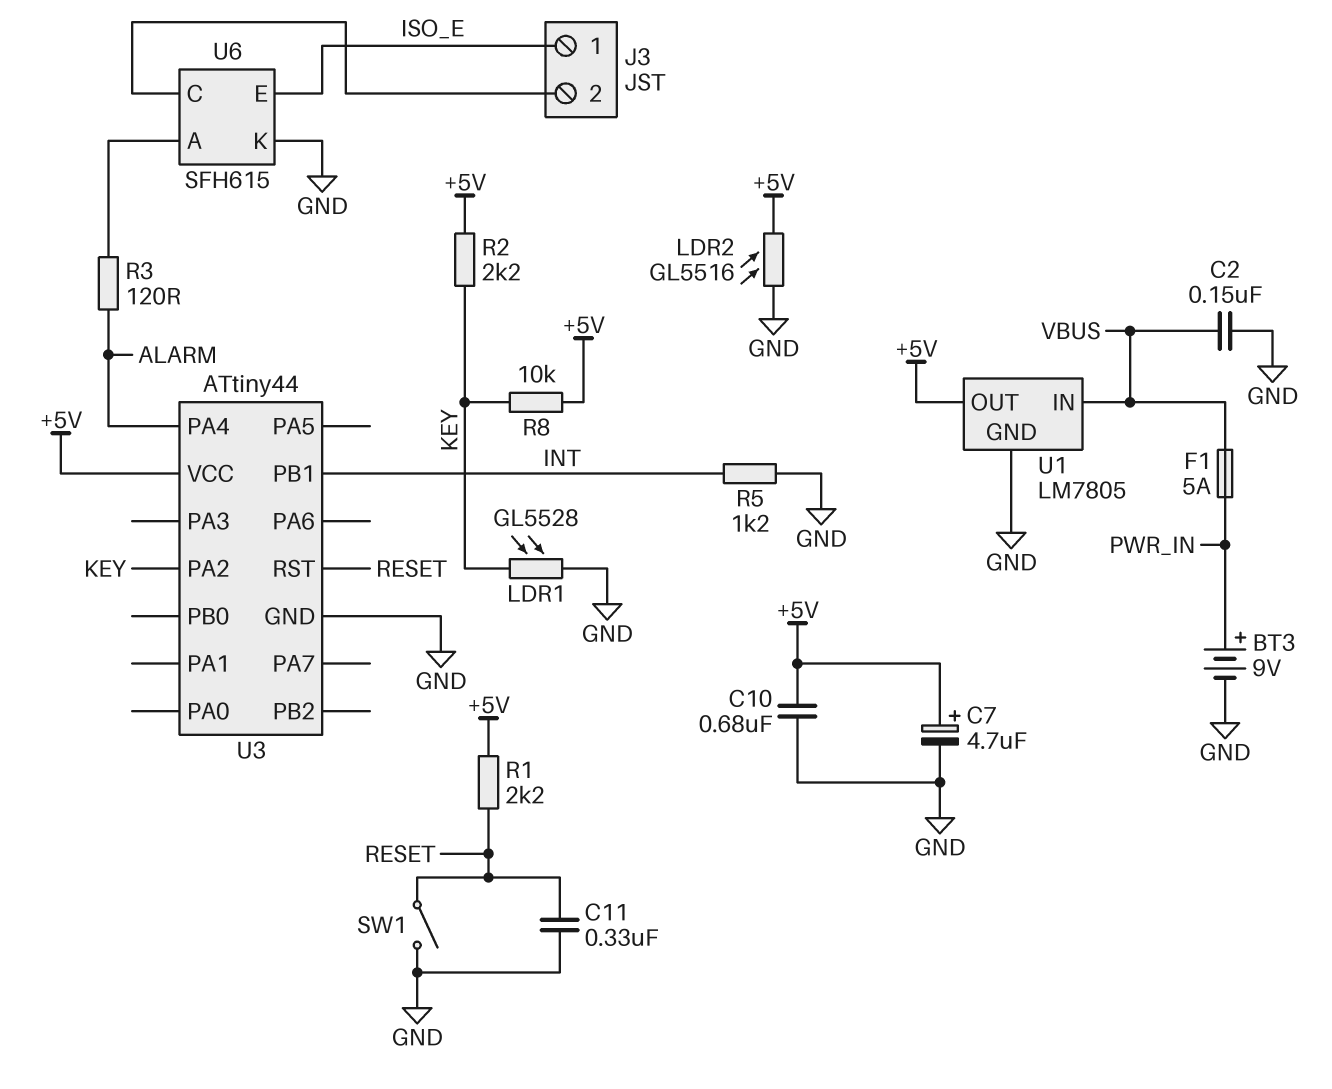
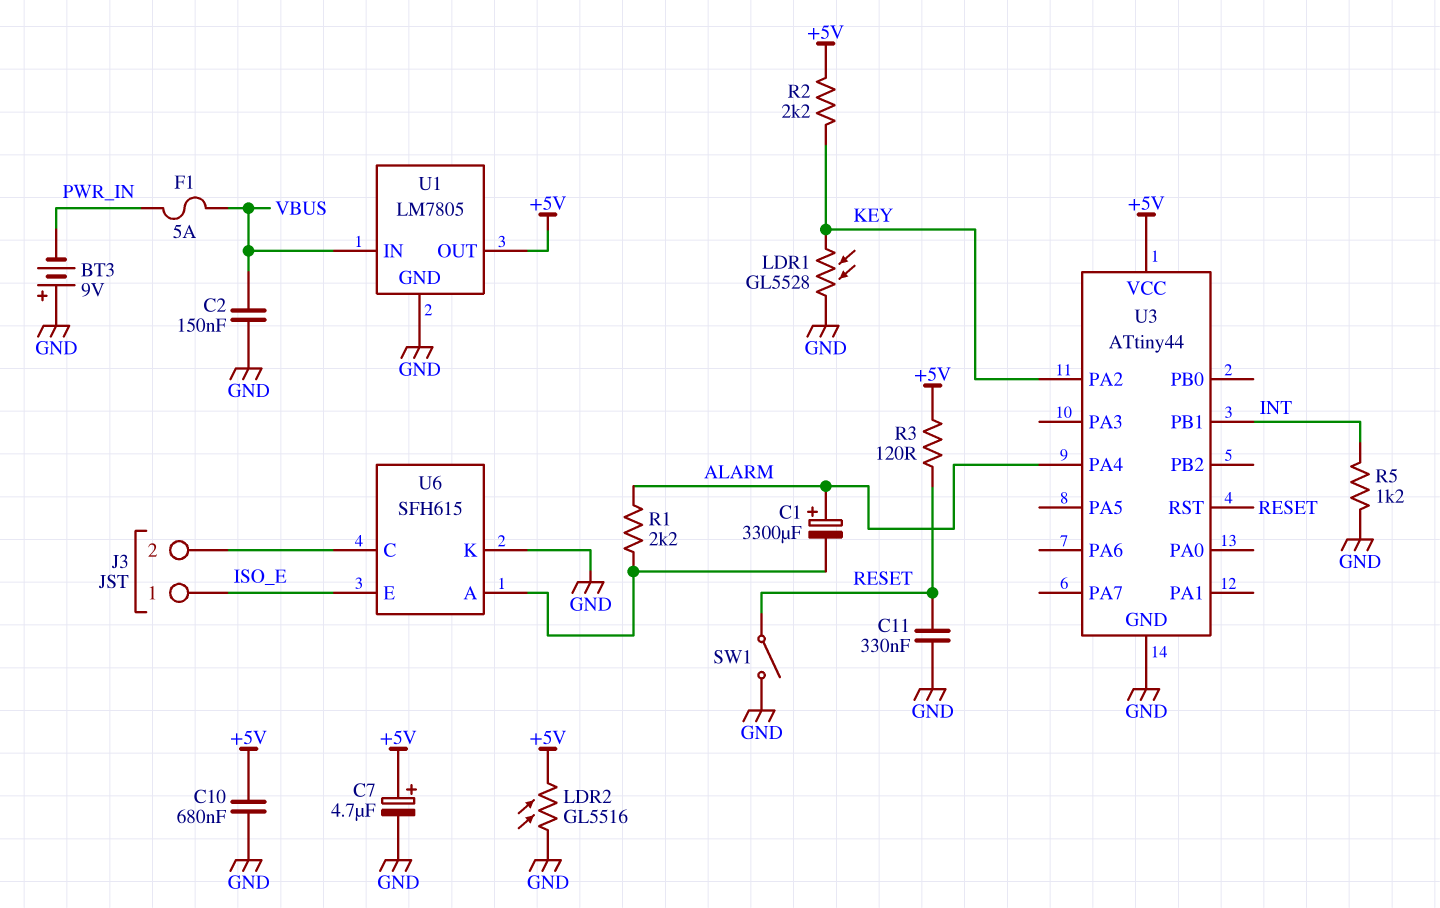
BT3: 9V (plus PWR_IN, minus GND) -> 9V (plus GND, minus PWR_IN)
C1: none -> 3300uF (plus ALARM, minus U6/A)
R1: 2.2k (+5V, RESET) -> 2.2k (ALARM, U6/A)
R3: 120 (ALARM, U6/A) -> 120 (+5V, RESET)
R8: 10k (+5V, KEY) -> none

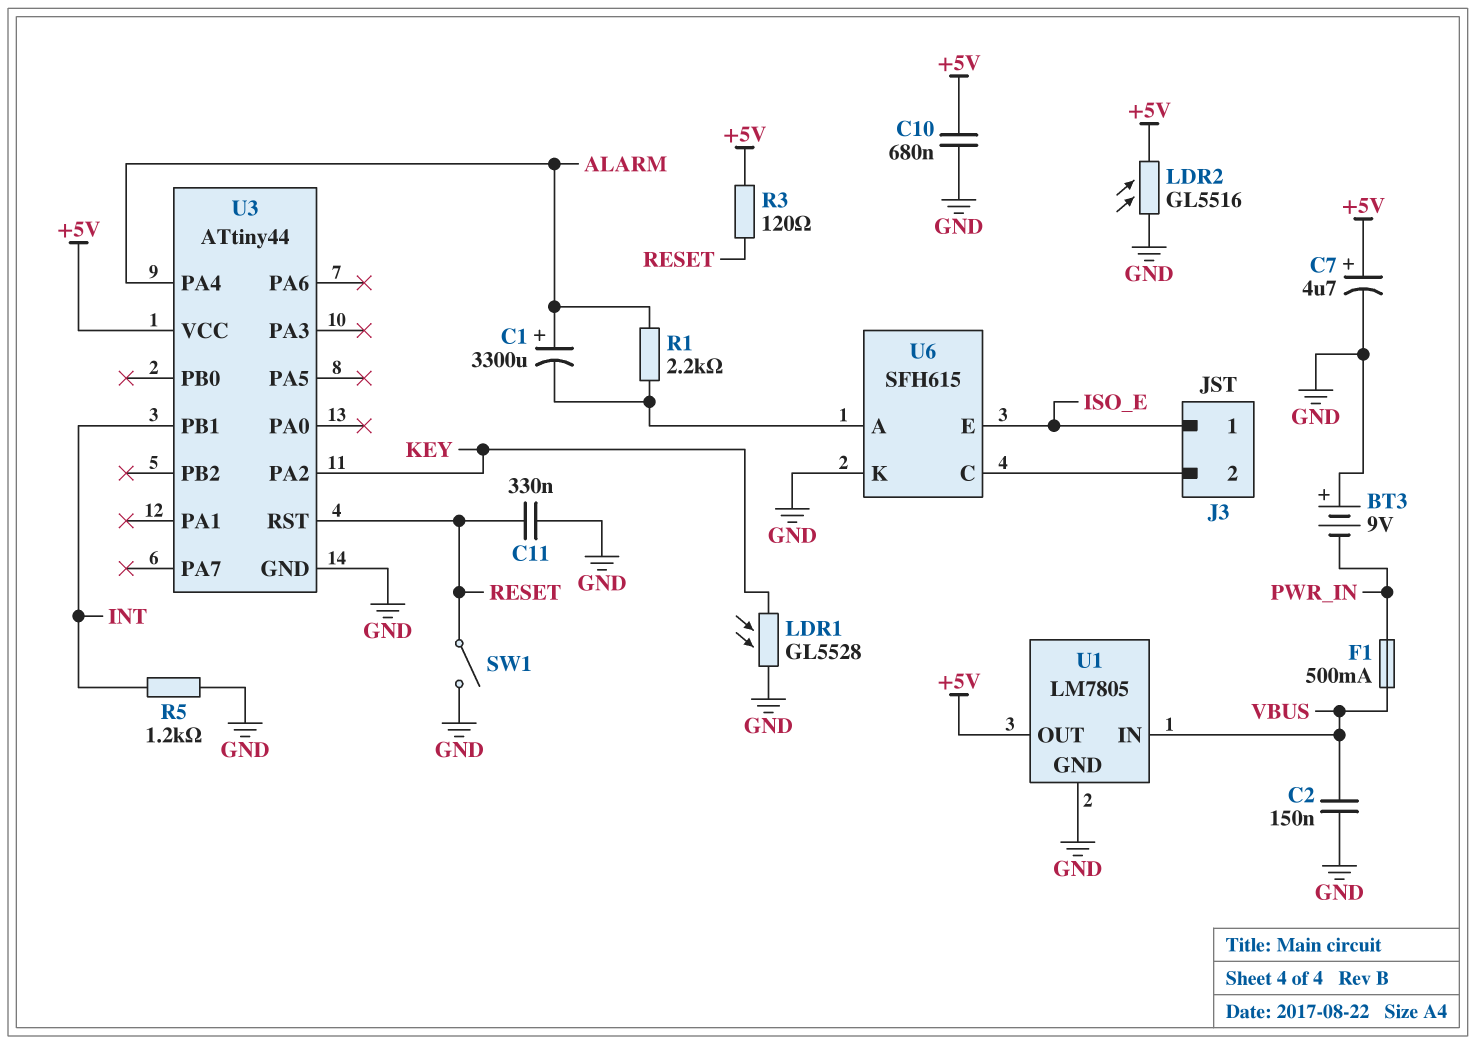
F1: 5A (PWR_IN, VBUS) -> 500mA (PWR_IN, VBUS)
R2: 2.2k (+5V, KEY) -> none

